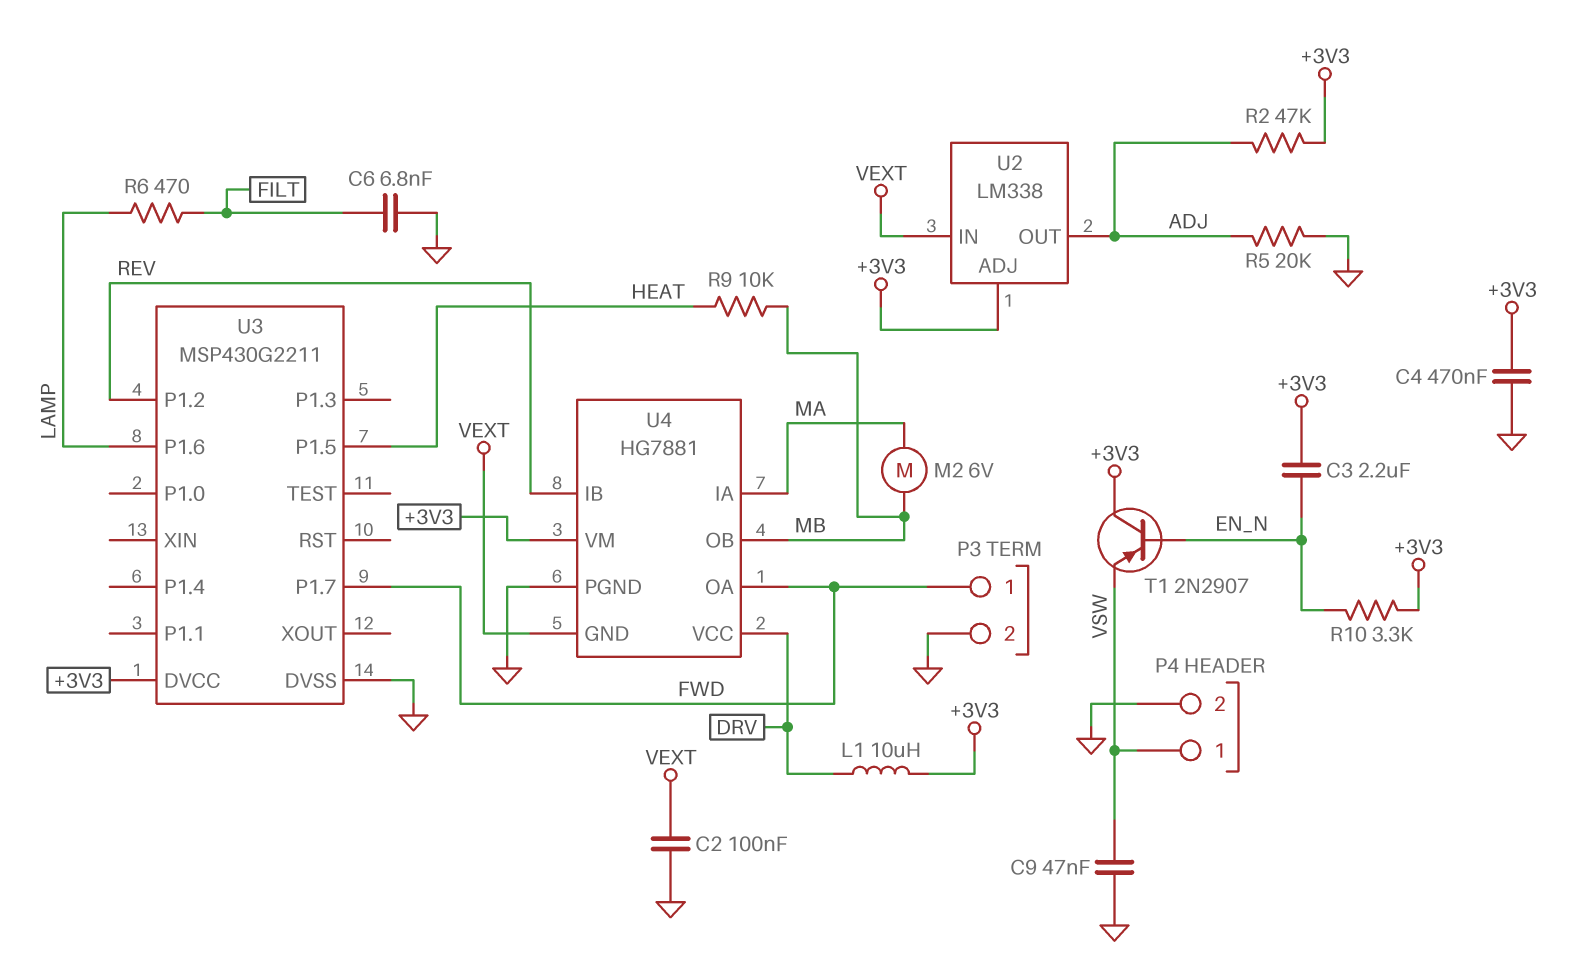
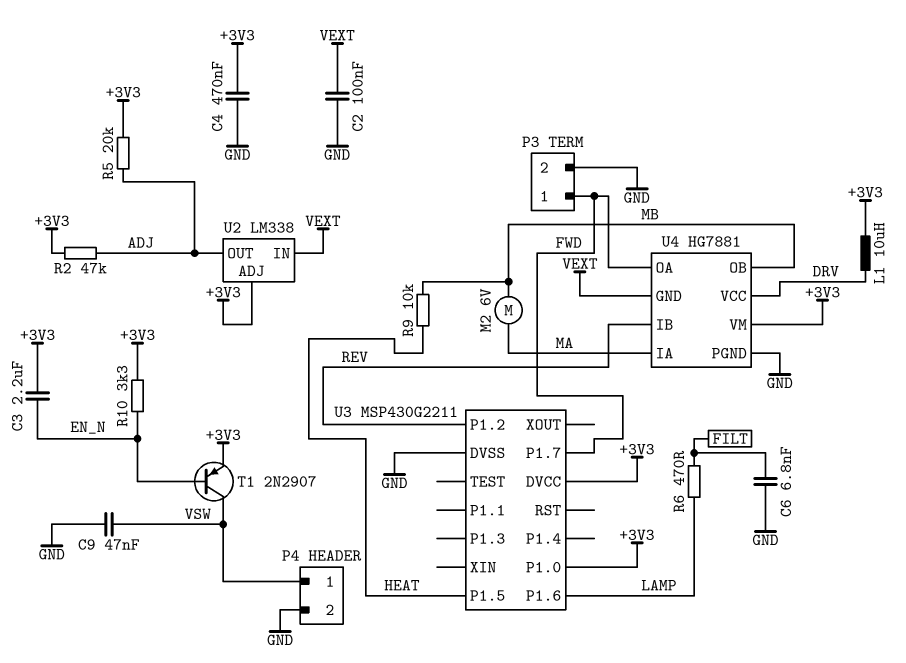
R5: 20k (ADJ, GND) -> 20k (+3V3, ADJ)
T1: PNP 2N2907 (B EN_N, C +3V3, E VSW) -> PNP 2N2907 (B EN_N, C VSW, E +3V3)
U3 pin P1.0: none -> +3V3

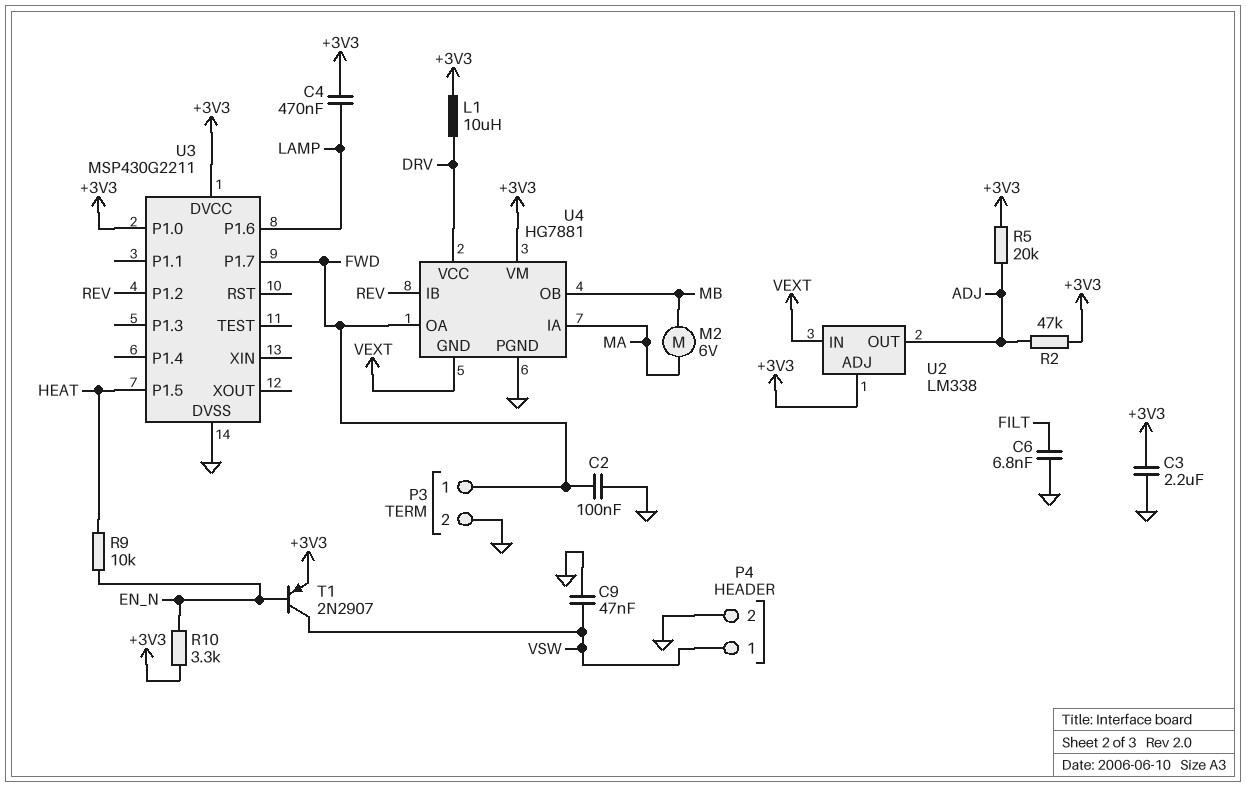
C2: 100nF (GND, VEXT) -> 100nF (FWD, GND)
C3: 2.2uF (+3V3, EN_N) -> 2.2uF (+3V3, GND)
C4: 470nF (+3V3, GND) -> 470nF (+3V3, LAMP)
R6: 470 (FILT, LAMP) -> none
R9: 10k (HEAT, MB) -> 10k (EN_N, HEAT)

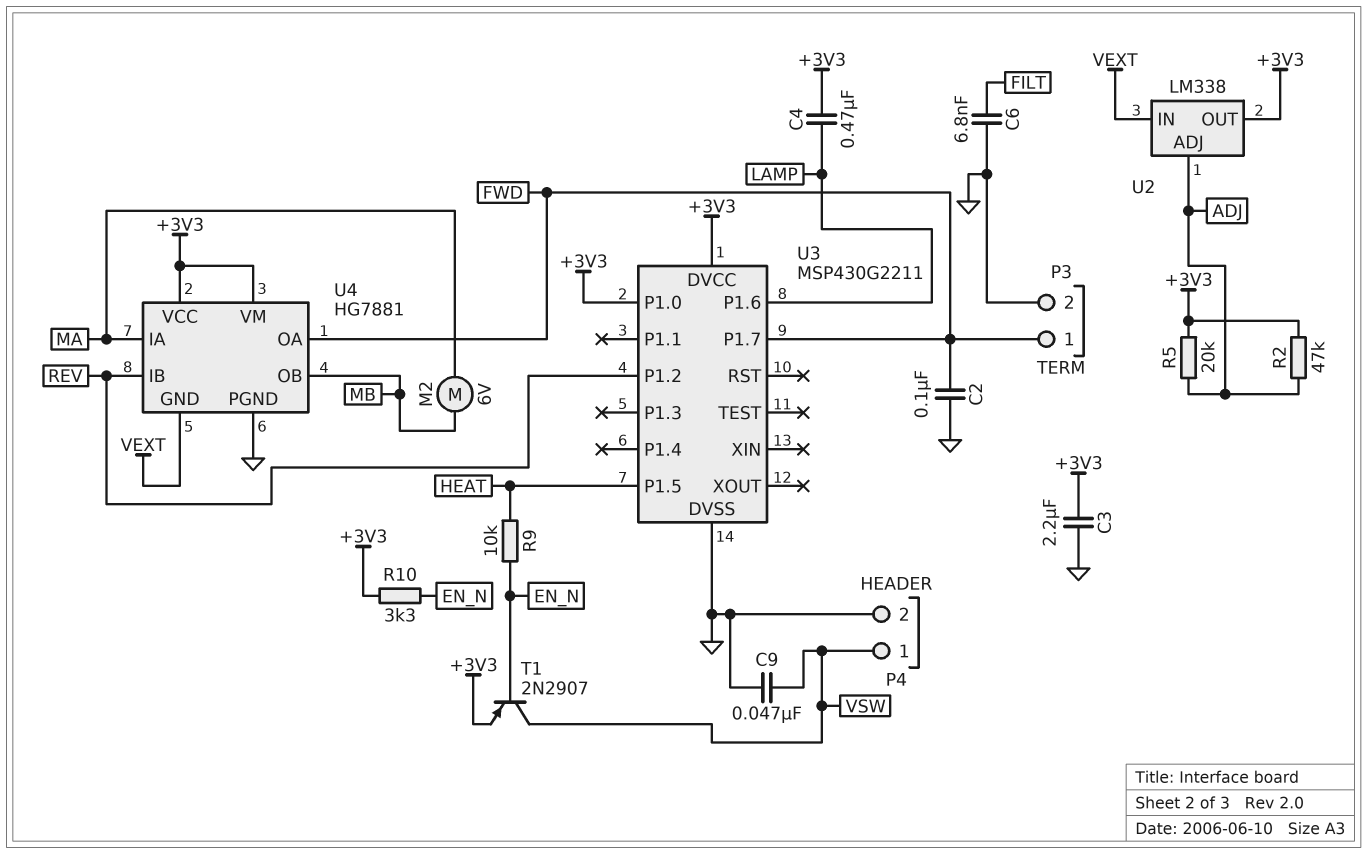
L1: 10uH (+3V3, DRV) -> none
U2 pin ADJ: +3V3 -> ADJ
U2 pin OUT: ADJ -> +3V3
U4 pin VCC: DRV -> +3V3

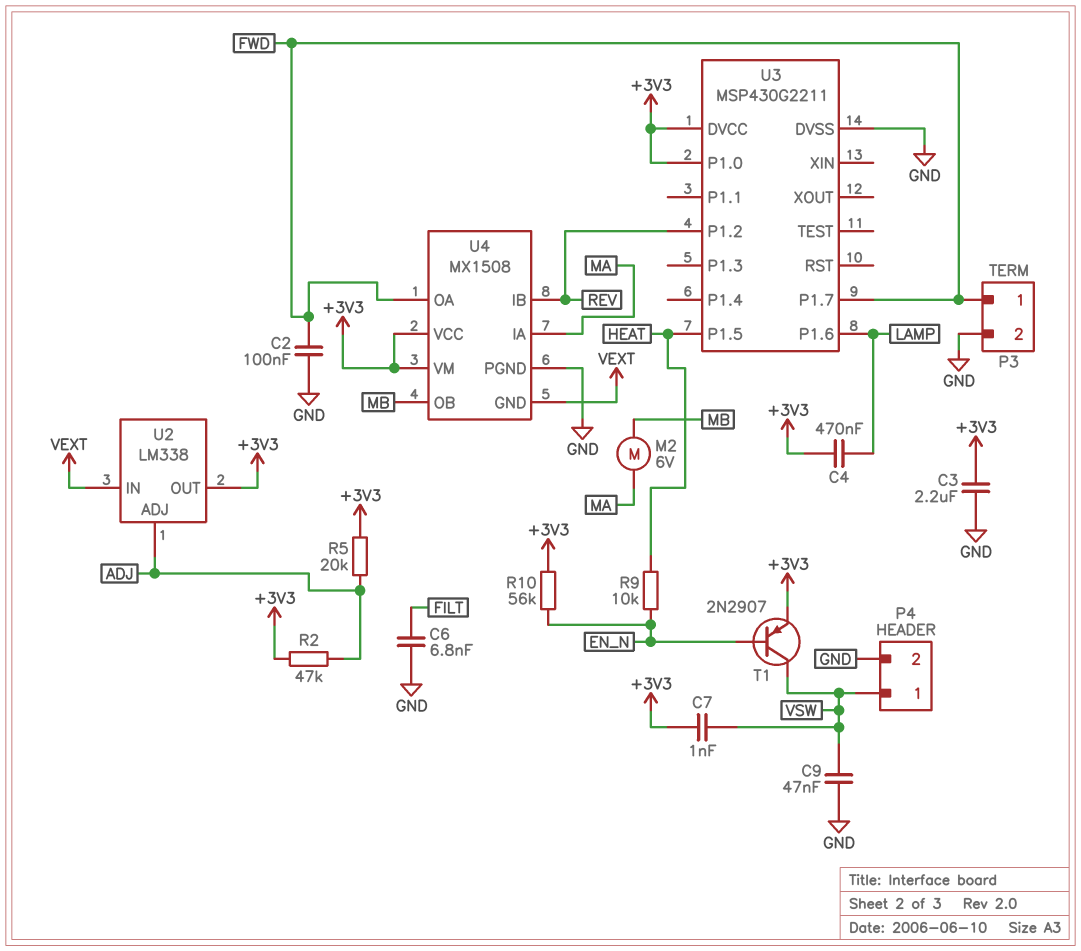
C7: none -> 1nF (+3V3, VSW)
R10: 3.3k (+3V3, EN_N) -> 56k (+3V3, EN_N)
U4: HG7881 -> MX1508

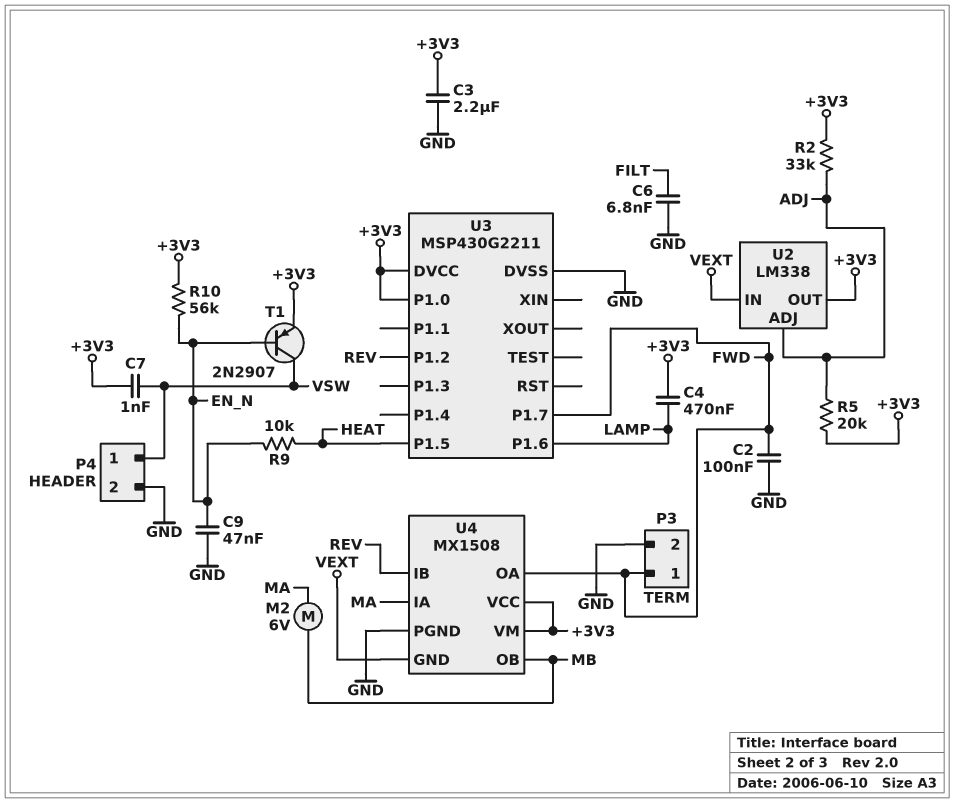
C9: 47nF (GND, VSW) -> 47nF (EN_N, GND)
R2: 47k (+3V3, ADJ) -> 33k (+3V3, ADJ)

